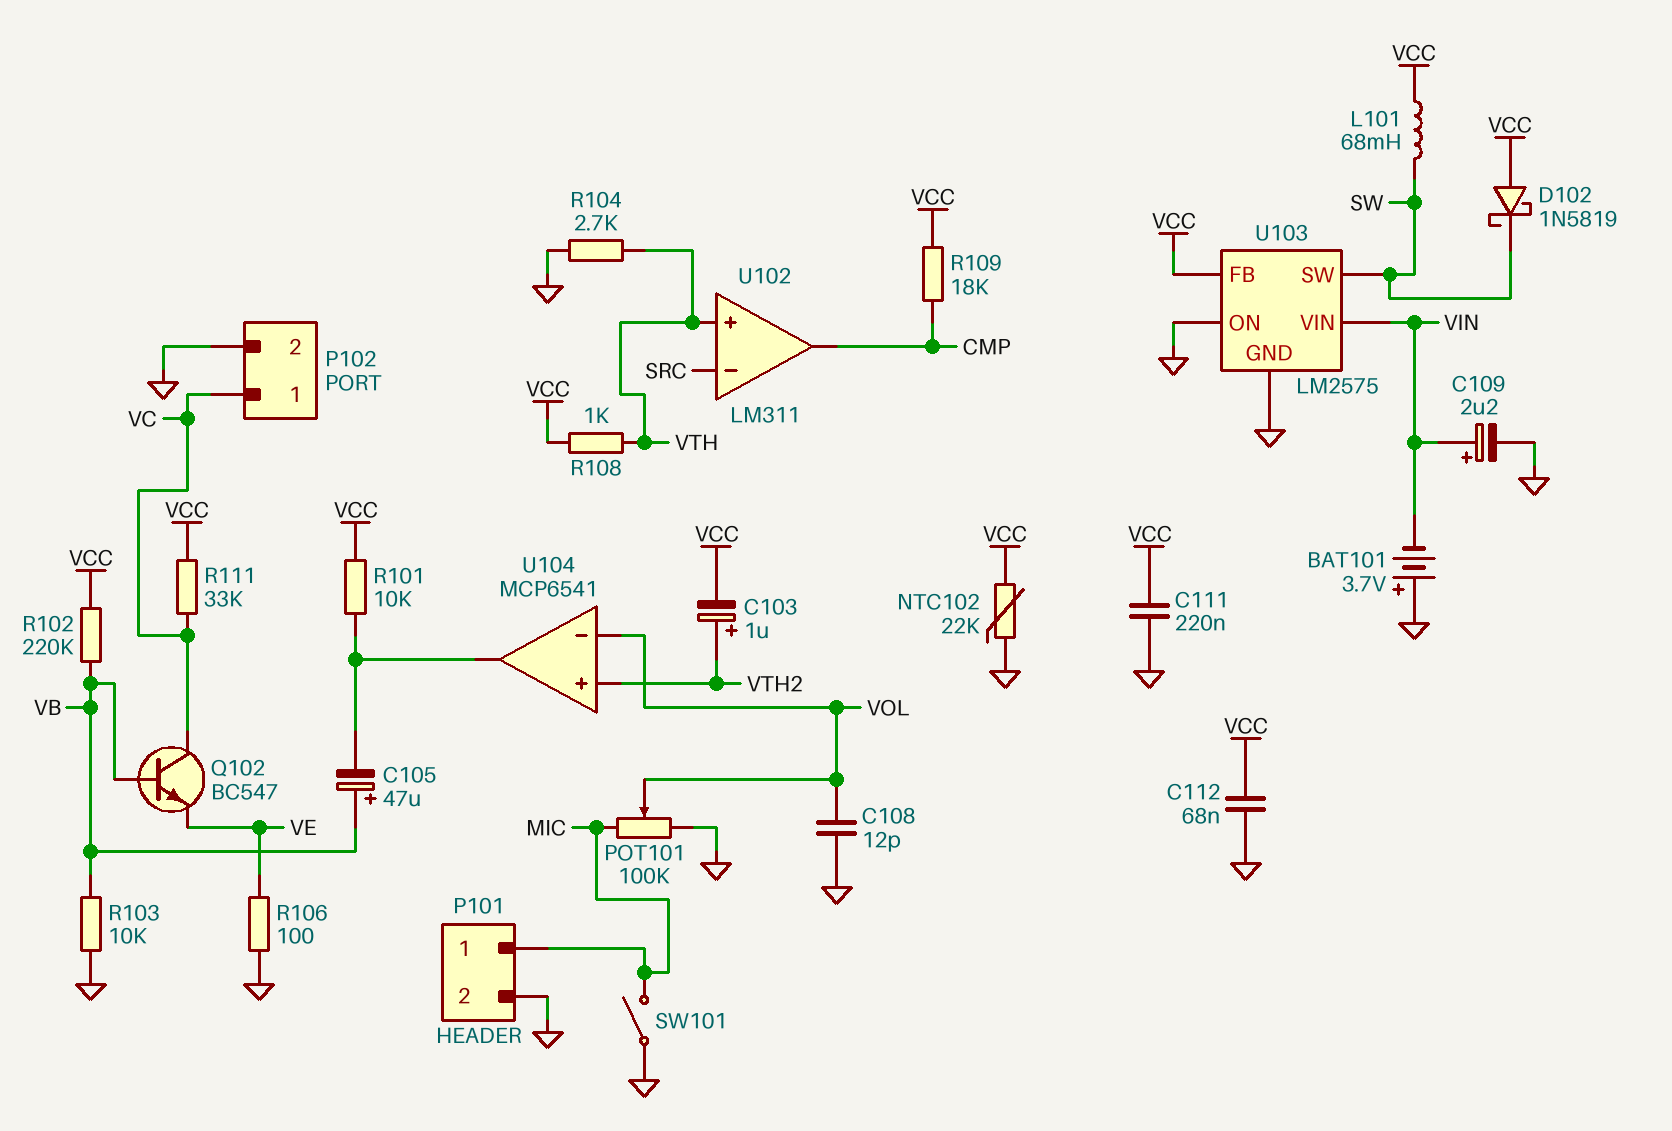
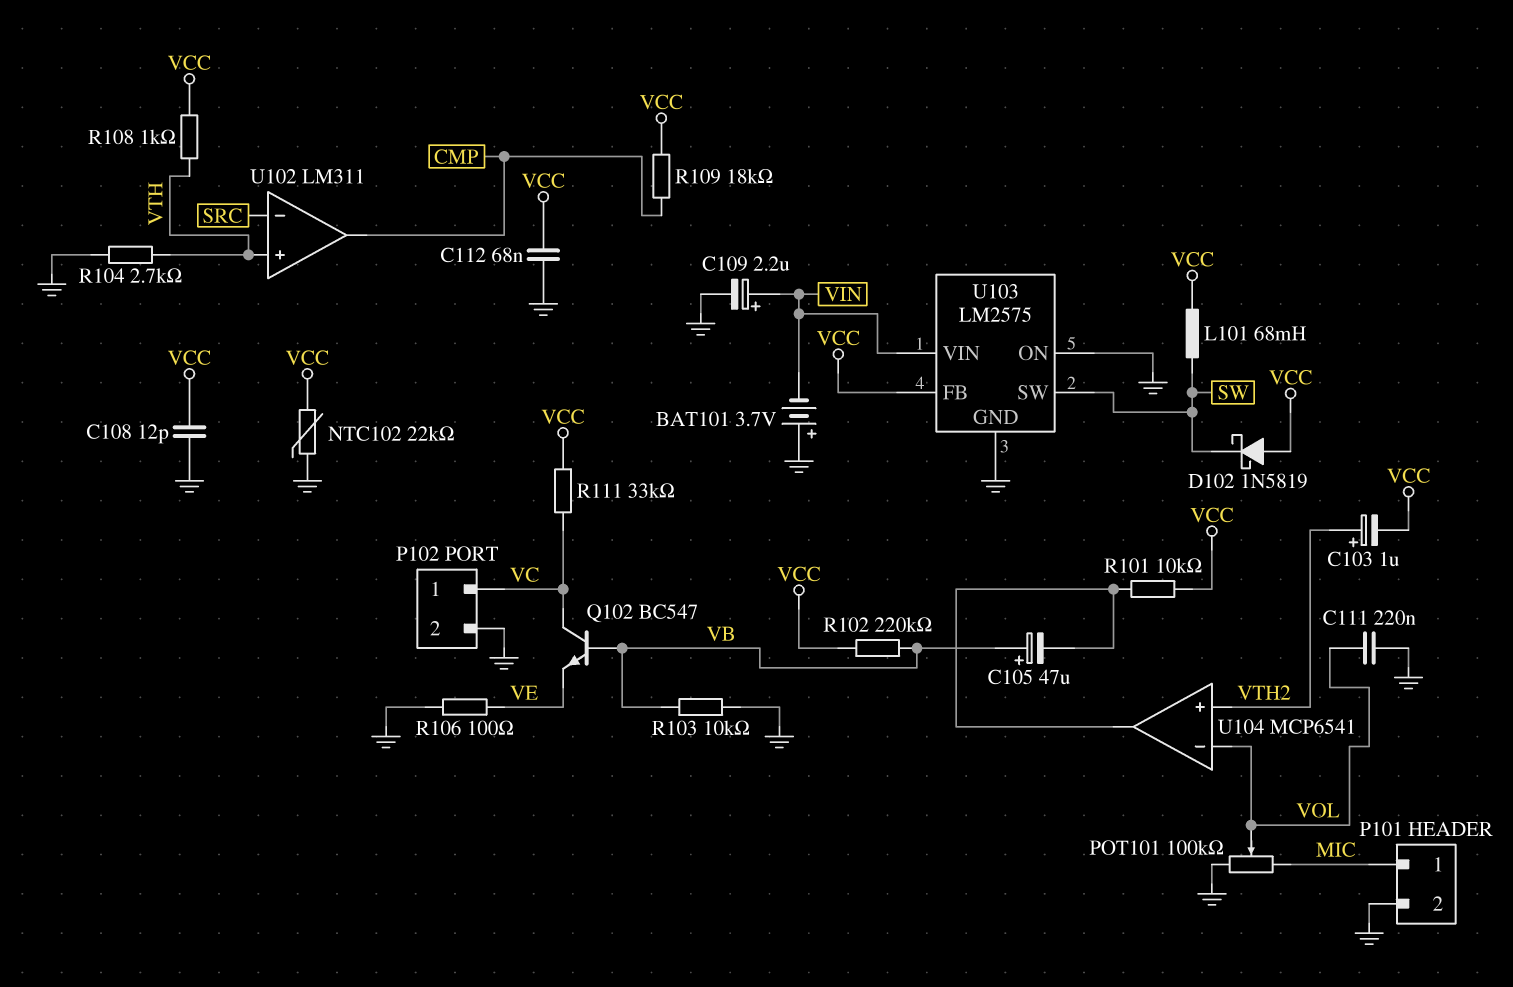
C108: 12pF (GND, VOL) -> 12pF (GND, VCC)
C111: 220nF (GND, VCC) -> 220nF (GND, VOL)
SW101: switch (GND, MIC) -> none

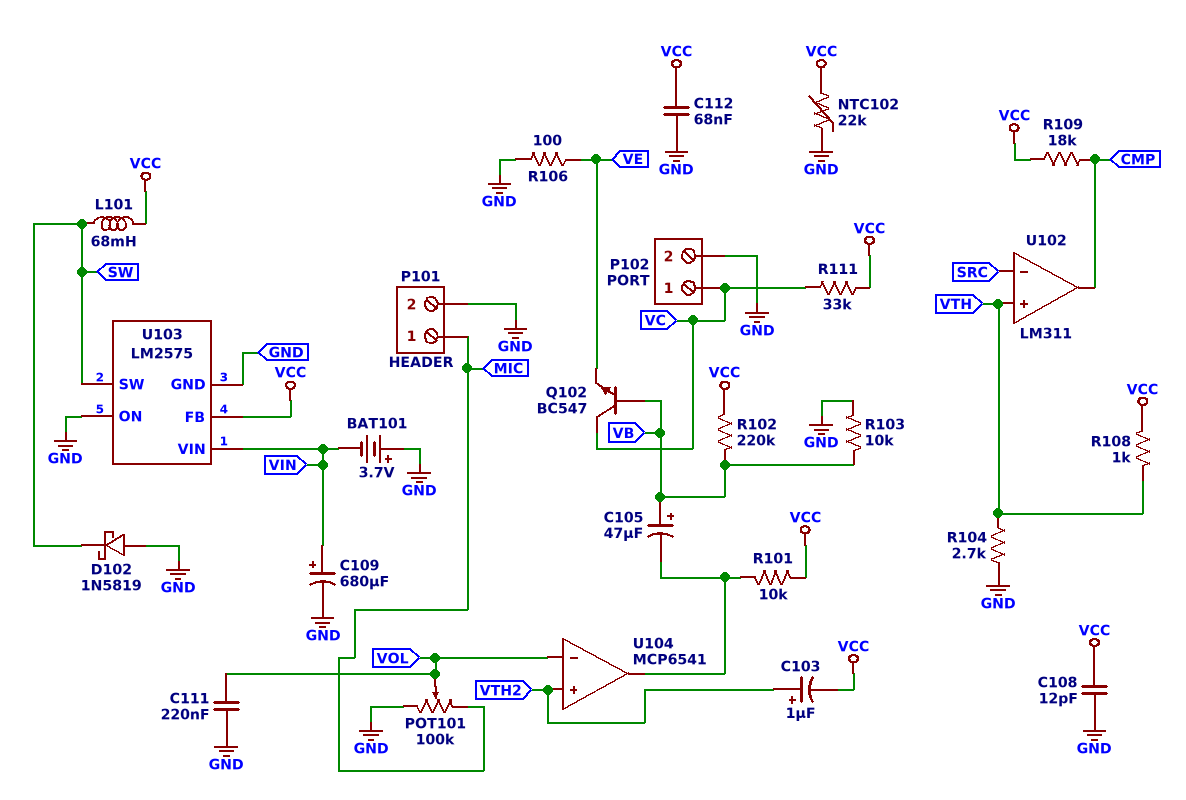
C109: 2.2uF (plus VIN, minus GND) -> 680uF (plus VIN, minus GND)
D102: schottky 1N5819 (A VCC, K SW) -> schottky 1N5819 (A GND, K SW)

